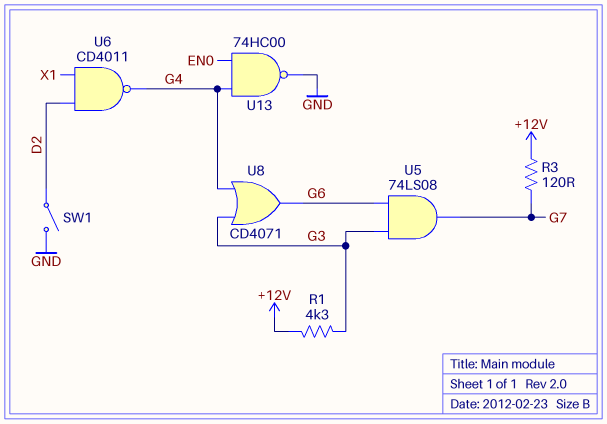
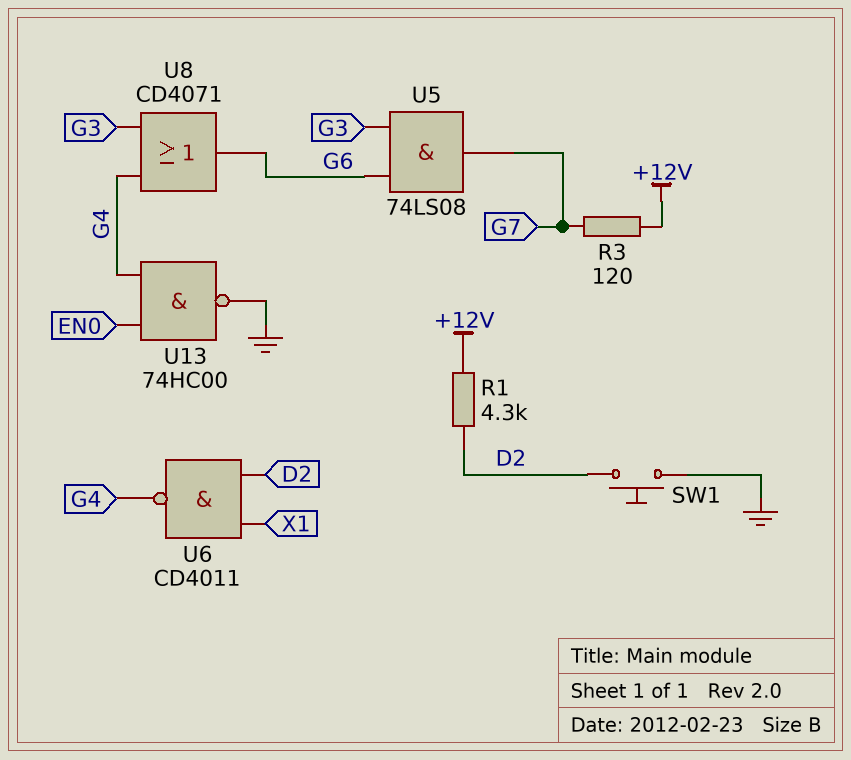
R1: 4.3k (+12V, G3) -> 4.3k (+12V, D2)
SW1: switch (D2, GND) -> button (D2, GND)

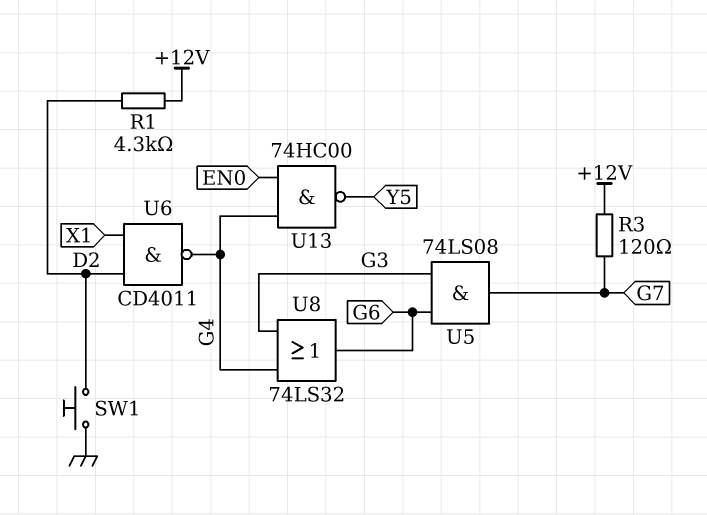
U8: OR CD4071 (in G3, in G4, out G6) -> OR 74LS32 (in G3, in G4, out G6)
U13: NAND 74HC00 (in EN0, in G4, out GND) -> NAND 74HC00 (in EN0, in G4, out Y5)

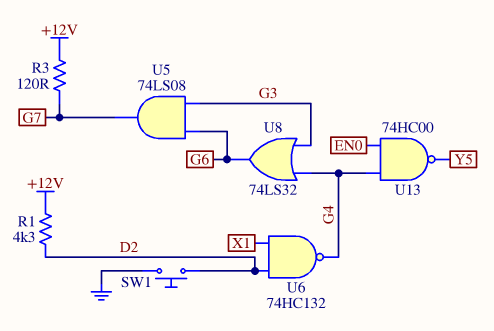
U6: NAND CD4011 (in D2, in X1, out G4) -> NAND 74HC132 (in D2, in X1, out G4)

